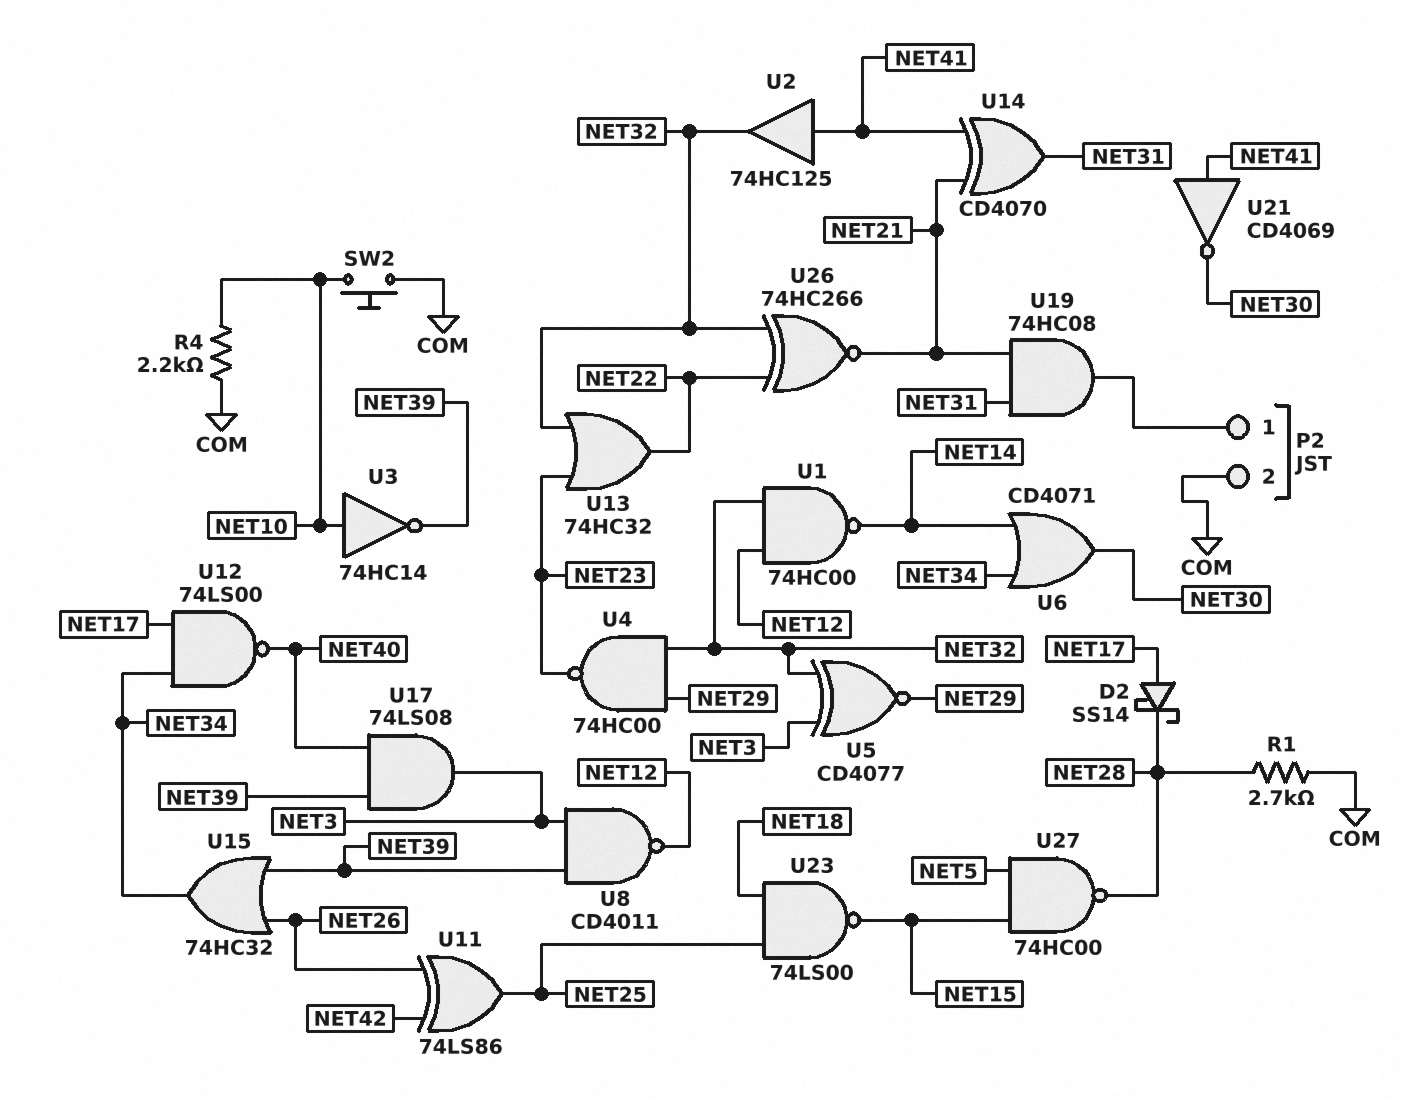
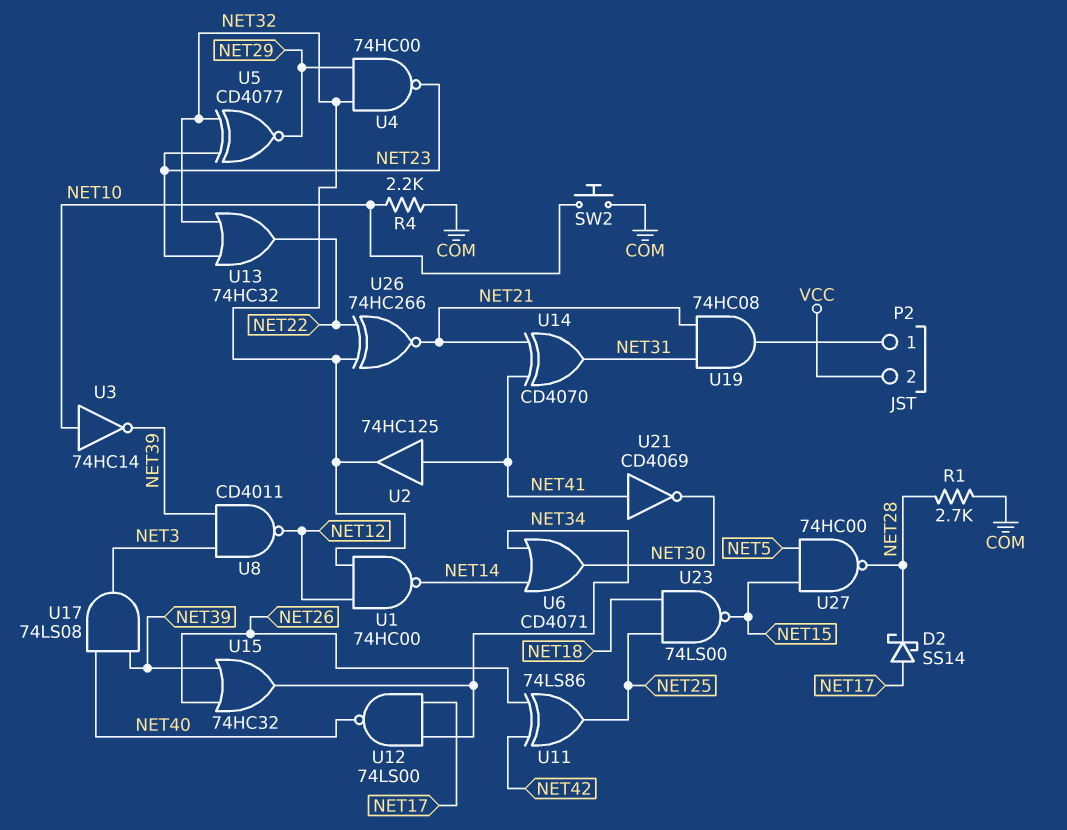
P2 pin 2: COM -> VCC
U5: XNOR CD4077 (in NET3, in NET32, out NET29) -> XNOR CD4077 (in NET23, in NET32, out NET29)

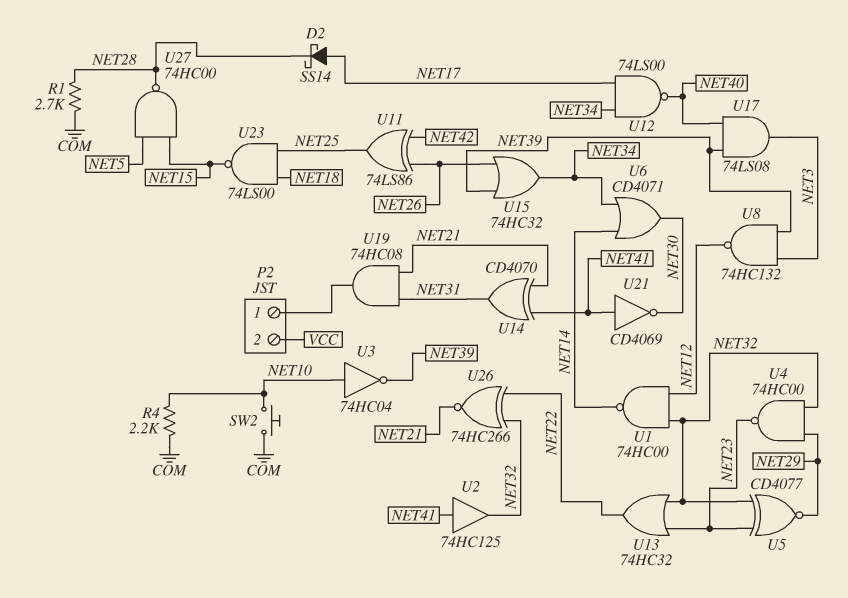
U3: NOT 74HC14 (in NET10, out NET39) -> NOT 74HC04 (in NET10, out NET39)
U8: NAND CD4011 (in NET3, in NET39, out NET12) -> NAND 74HC132 (in NET3, in NET39, out NET12)

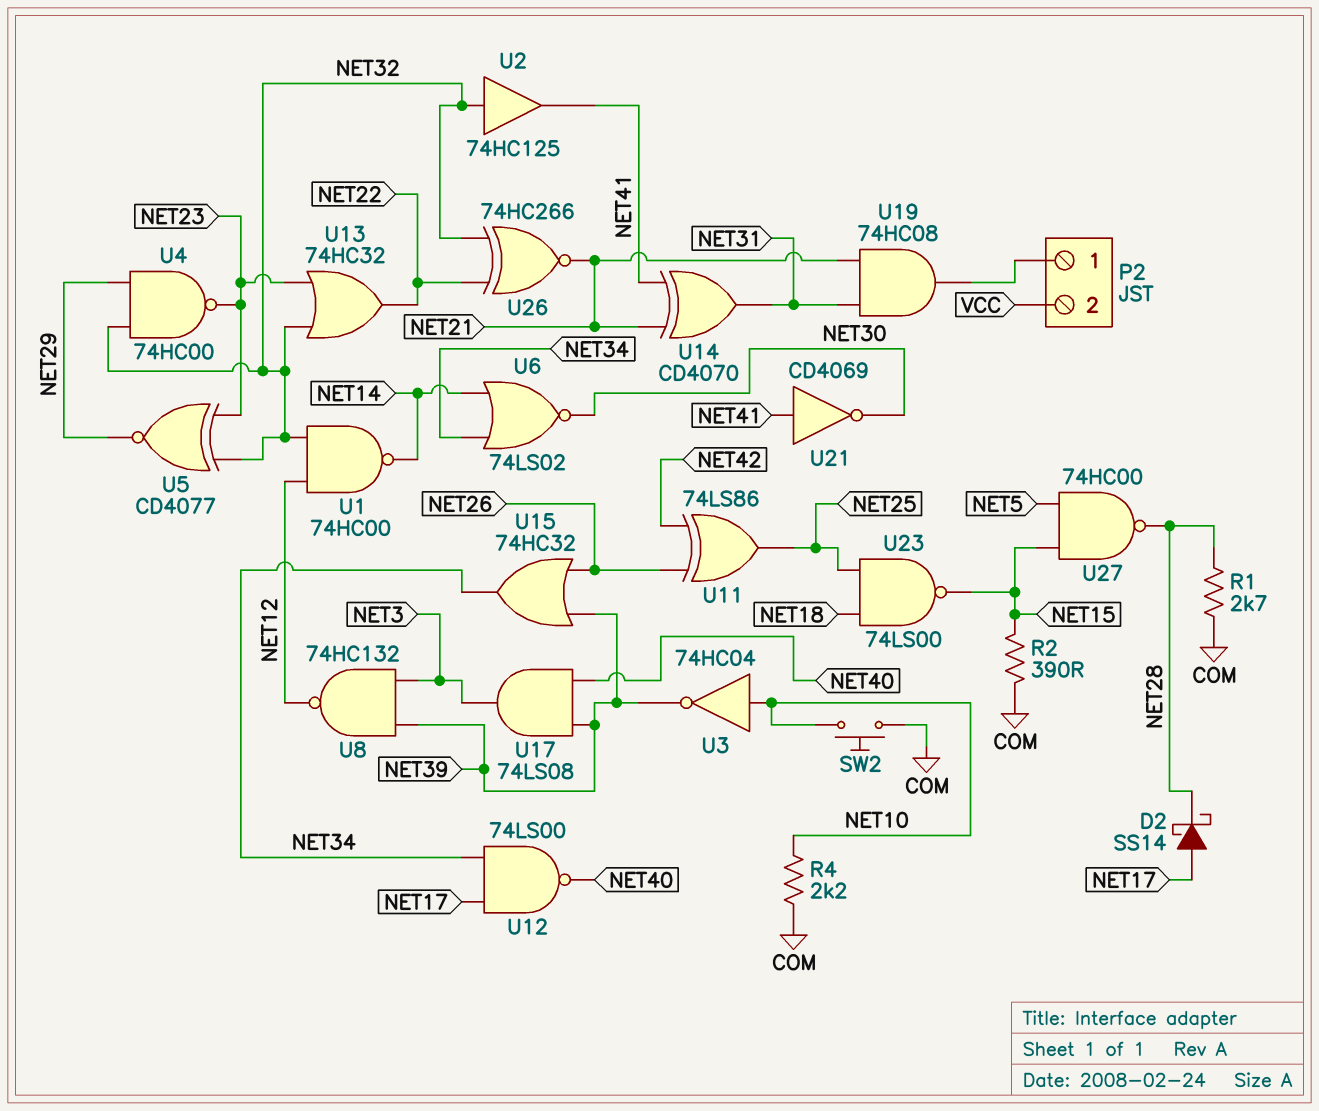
R2: none -> 390 (COM, NET15)
U2: buffer 74HC125 (in NET41, out NET32) -> buffer 74HC125 (in NET32, out NET41)
U6: OR CD4071 (in NET14, in NET34, out NET30) -> NOR 74LS02 (in NET14, in NET34, out NET30)

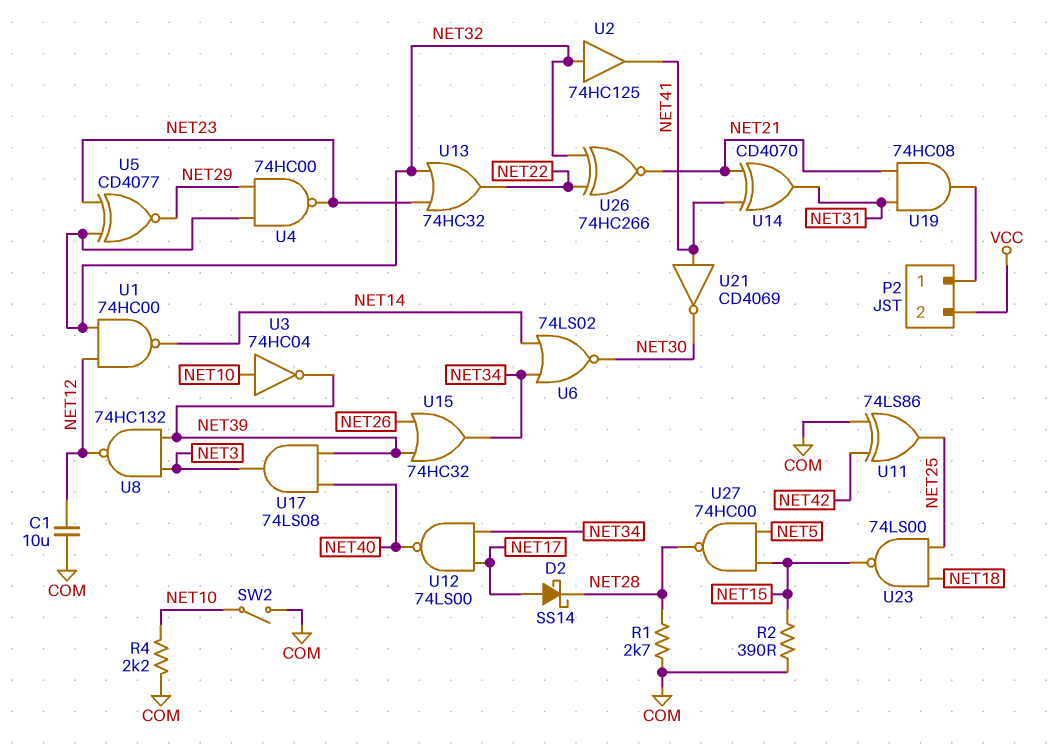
C1: none -> 10uF (COM, NET12)
SW2: button (COM, NET10) -> switch (COM, NET10)
U11: XOR 74LS86 (in NET26, in NET42, out NET25) -> XOR 74LS86 (in COM, in NET42, out NET25)

